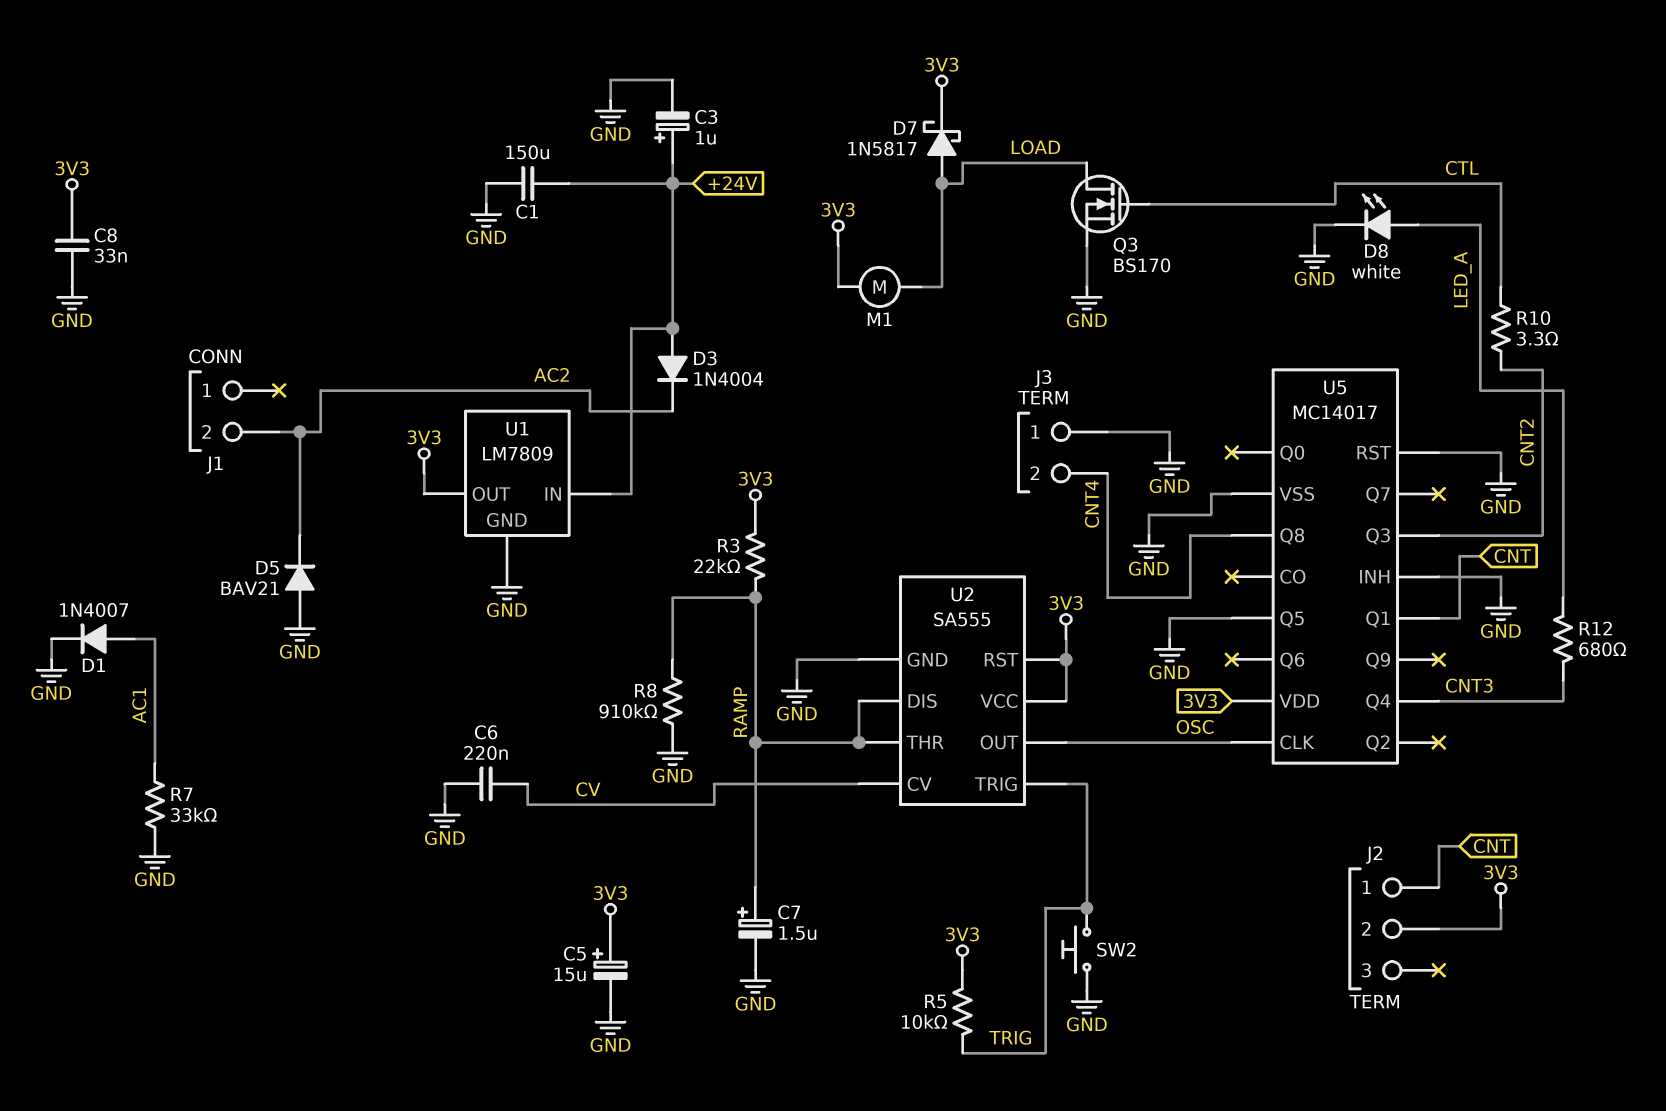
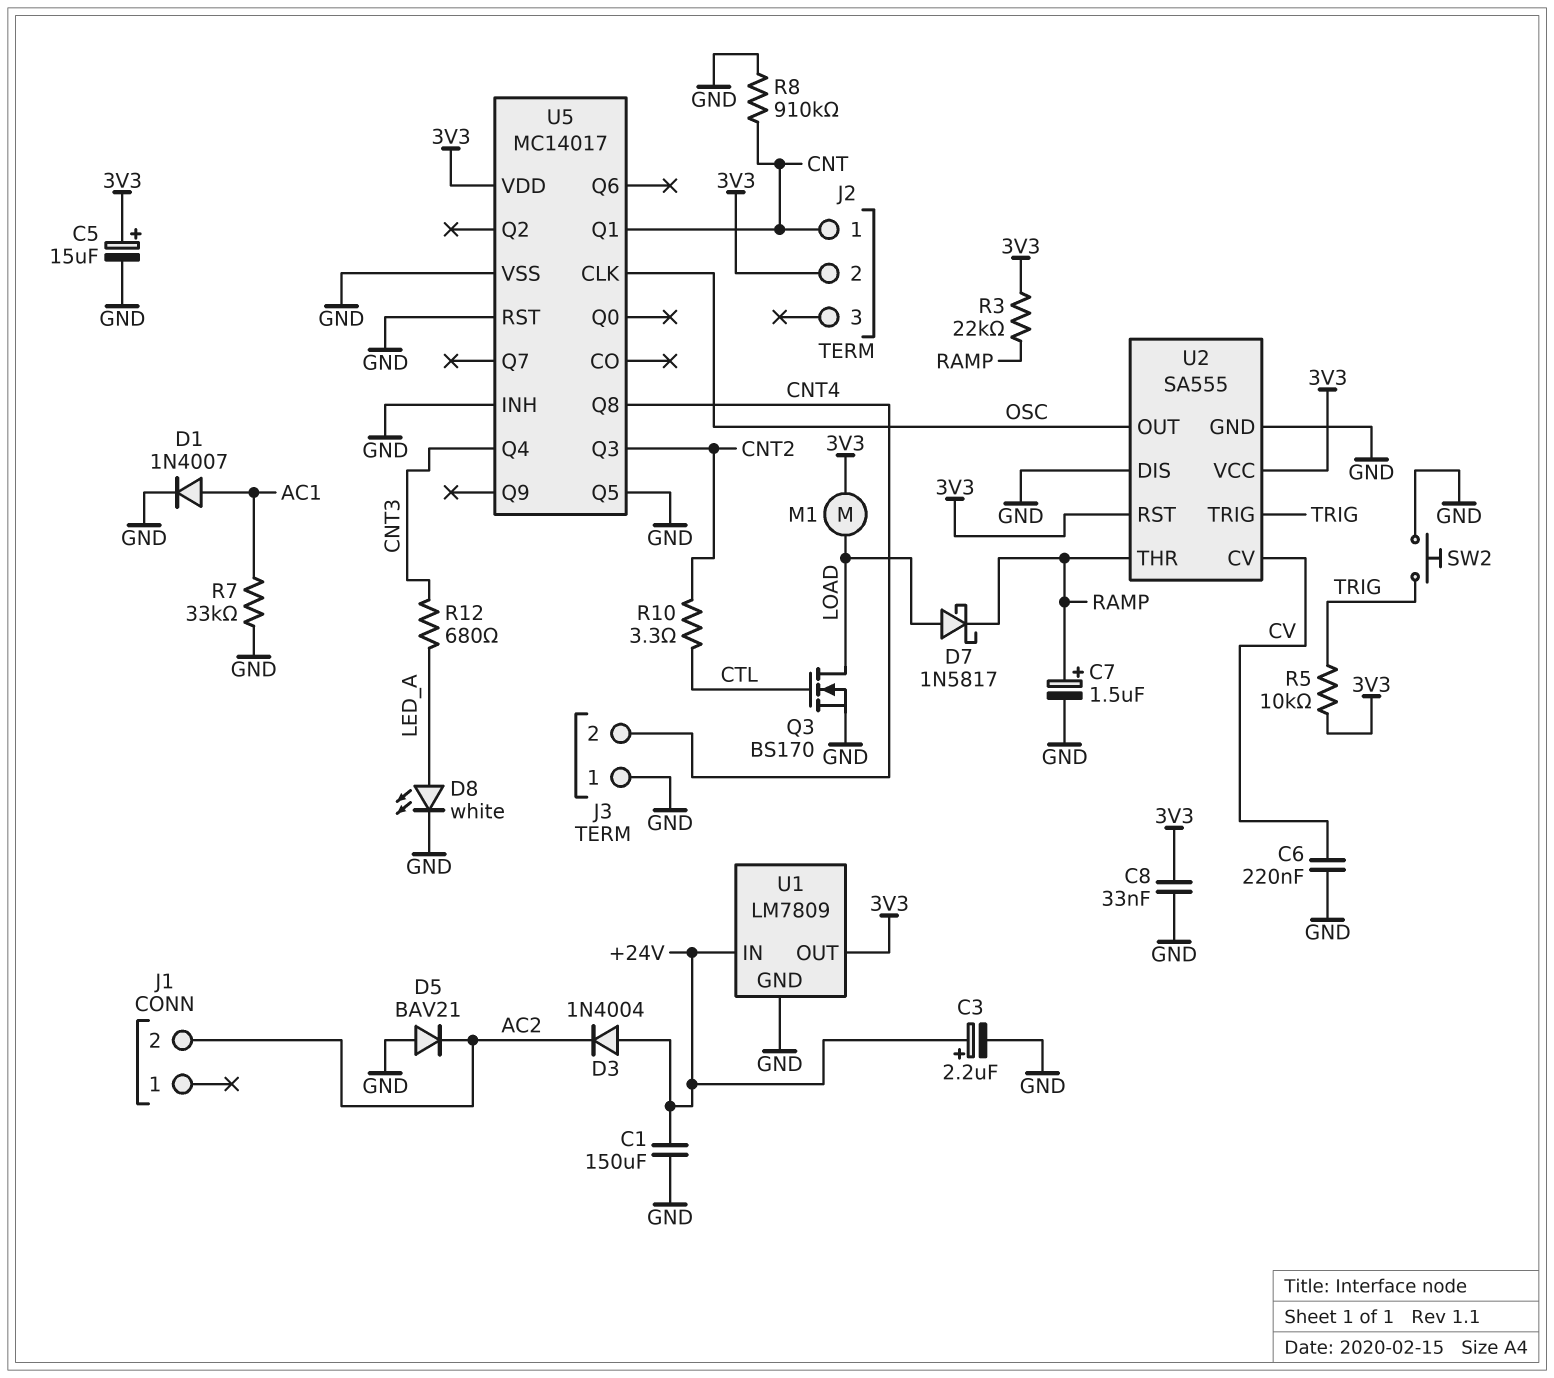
C3: 1uF (plus +24V, minus GND) -> 2.2uF (plus +24V, minus GND)
D7: schottky 1N5817 (A LOAD, K 3V3) -> schottky 1N5817 (A LOAD, K RAMP)
R8: 910k (GND, RAMP) -> 910k (CNT, GND)
U2 pin DIS: RAMP -> GND

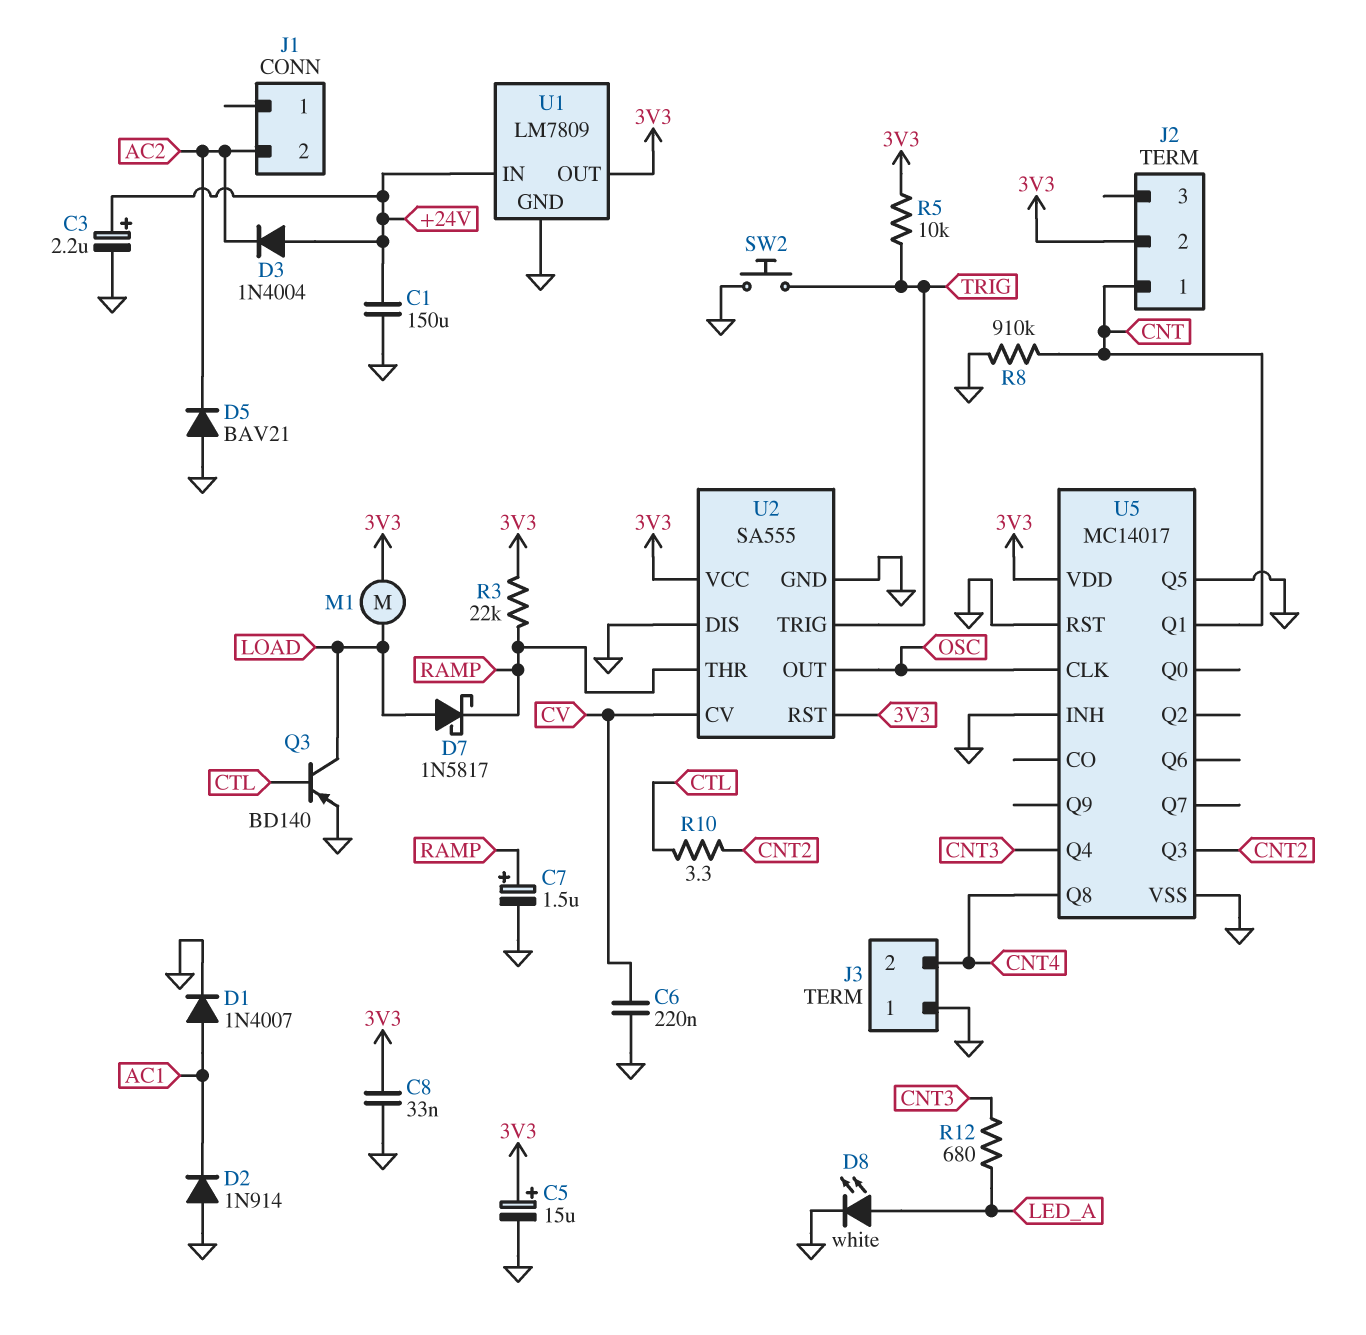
D2: none -> diode 1N914 (A GND, K AC1)
Q3: NMOS BS170 (G CTL, D LOAD, S GND) -> PNP BD140 (B CTL, C LOAD, E GND)
R7: 33k (AC1, GND) -> none

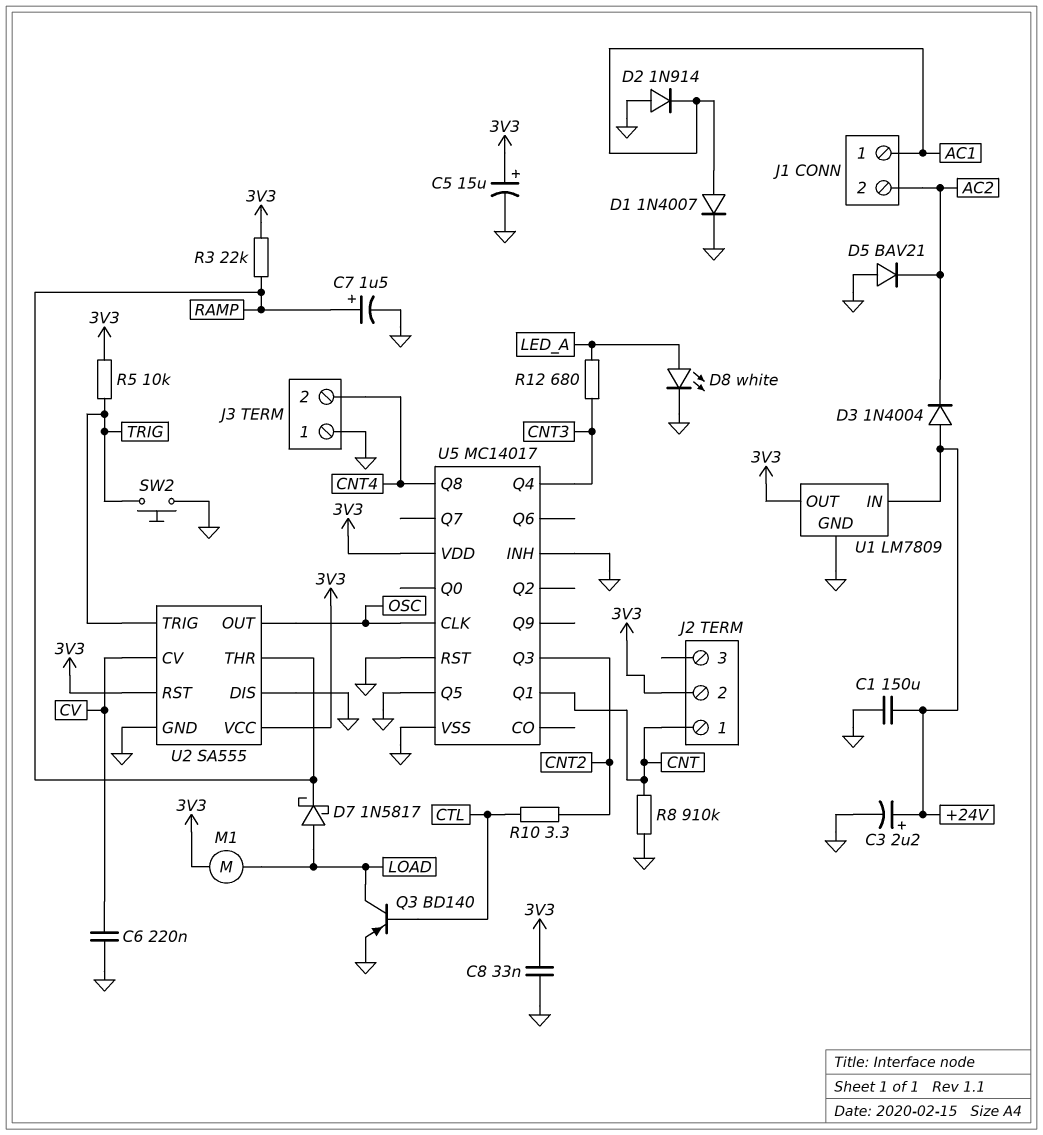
J1 pin 1: none -> AC1

